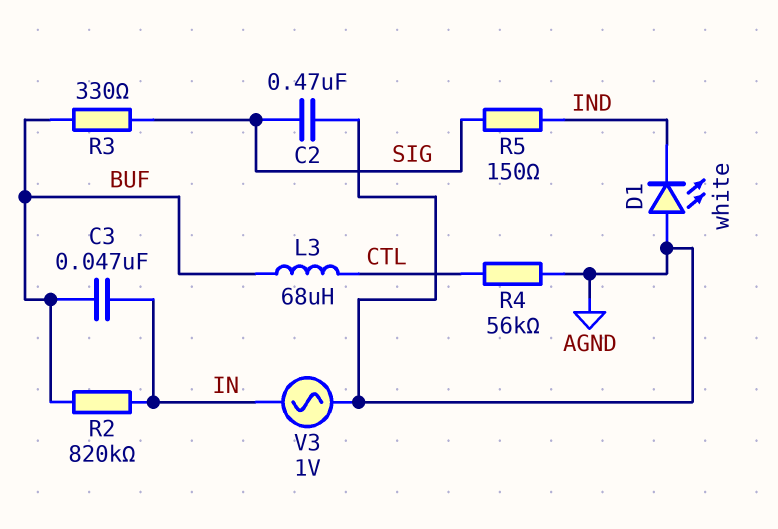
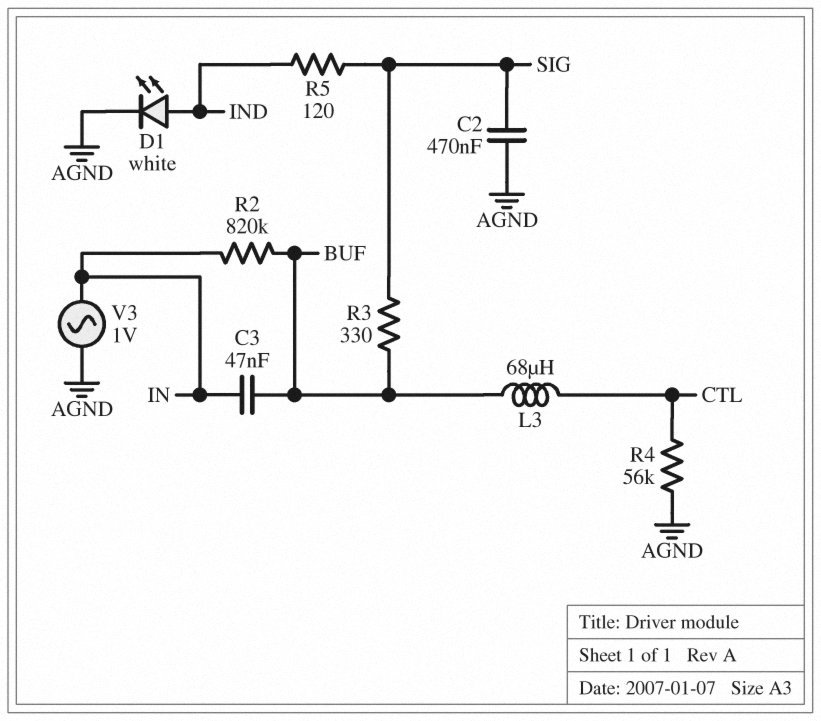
D1: LED white (A AGND, K IND) -> LED white (A IND, K AGND)
R5: 150 (IND, SIG) -> 120 (IND, SIG)

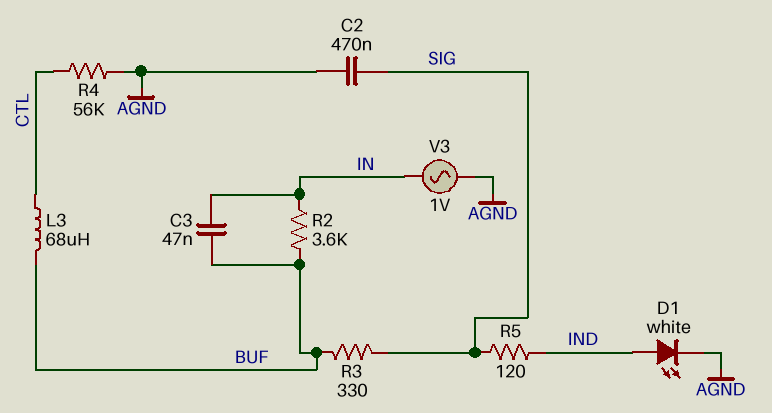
R2: 820k (BUF, IN) -> 3.6k (BUF, IN)

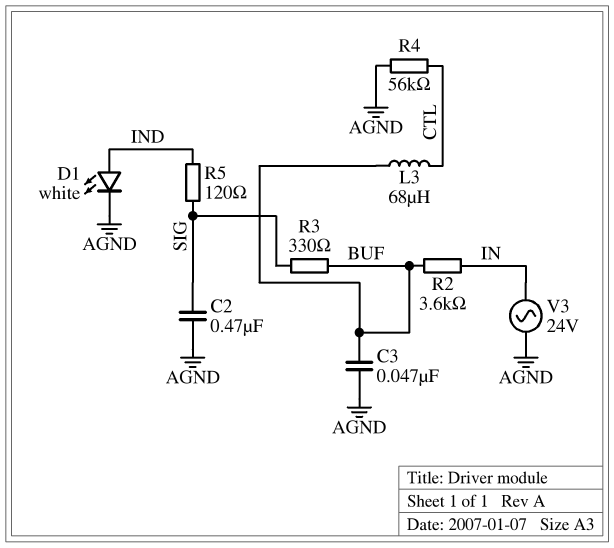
C3: 47nF (BUF, IN) -> 47nF (AGND, BUF)
V3: AC 1V (AGND, IN) -> AC 24V (AGND, IN)

